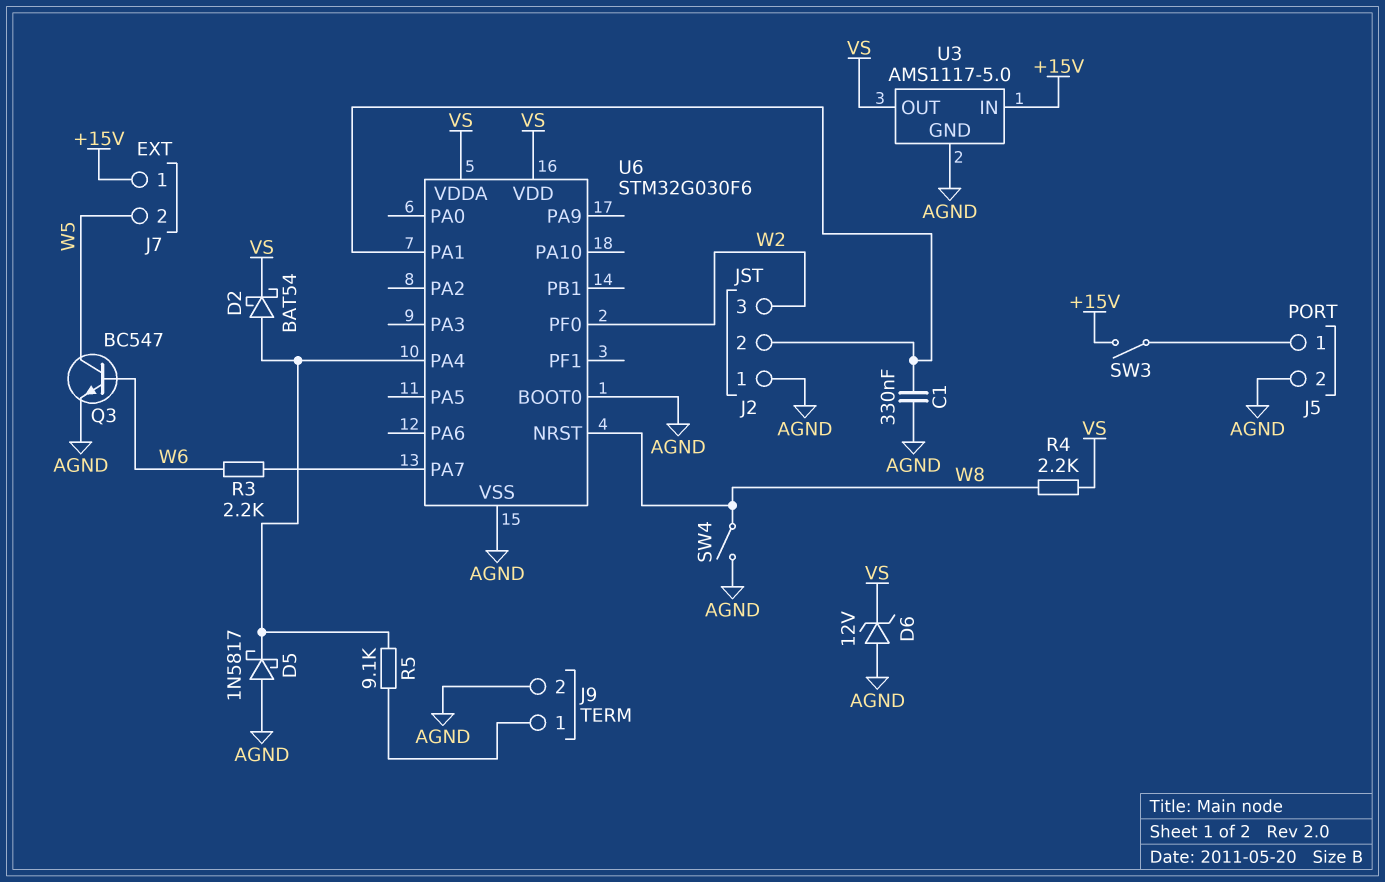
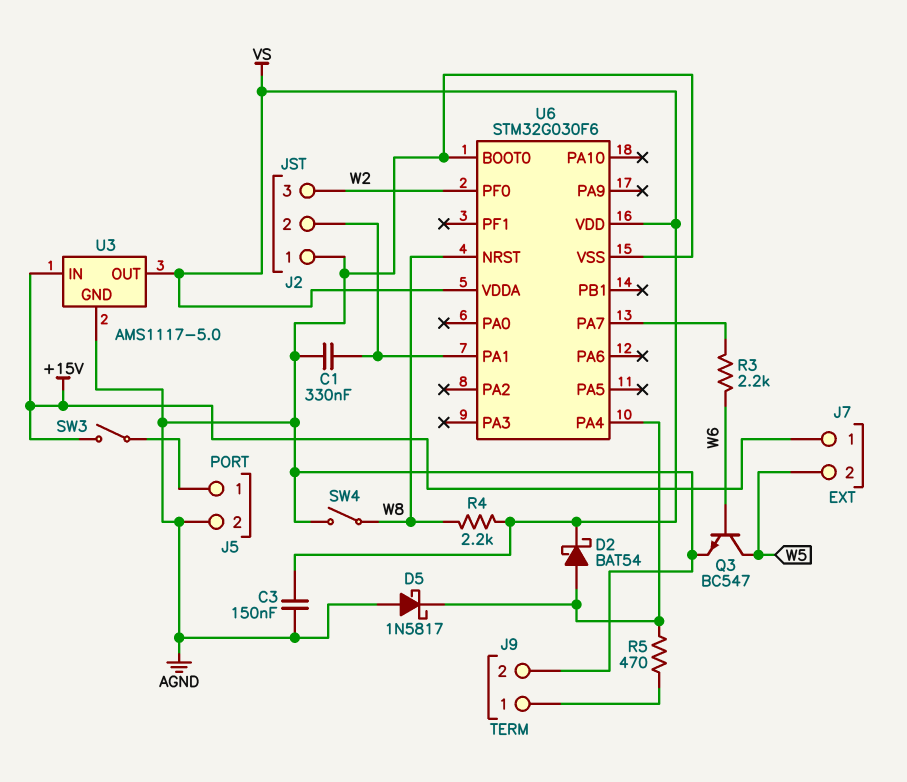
C3: none -> 150nF (AGND, VS)
D6: zener 12V (A AGND, K VS) -> none
R5: 9.1k (J9/1, U6/PA4) -> 470 (J9/1, U6/PA4)

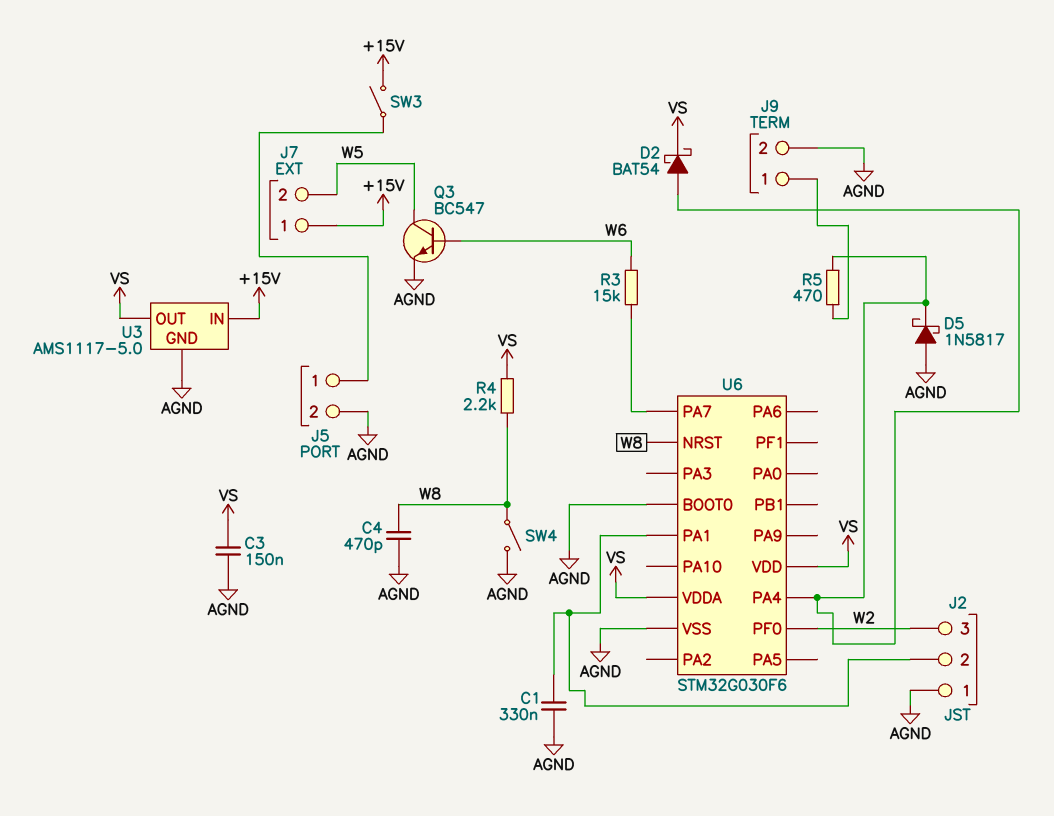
C4: none -> 470pF (AGND, W8)
R3: 2.2k (U6/PA7, W6) -> 15k (U6/PA7, W6)

